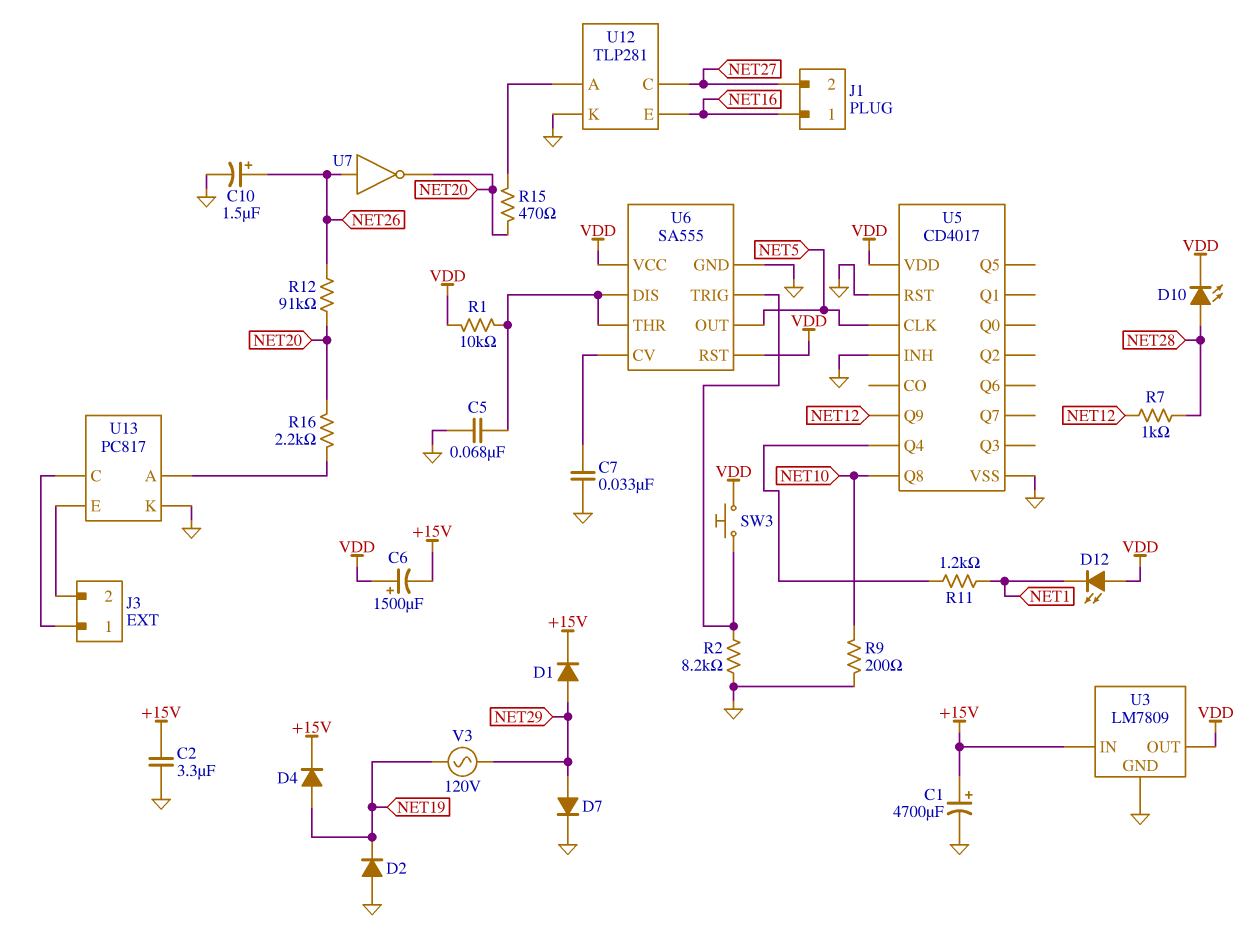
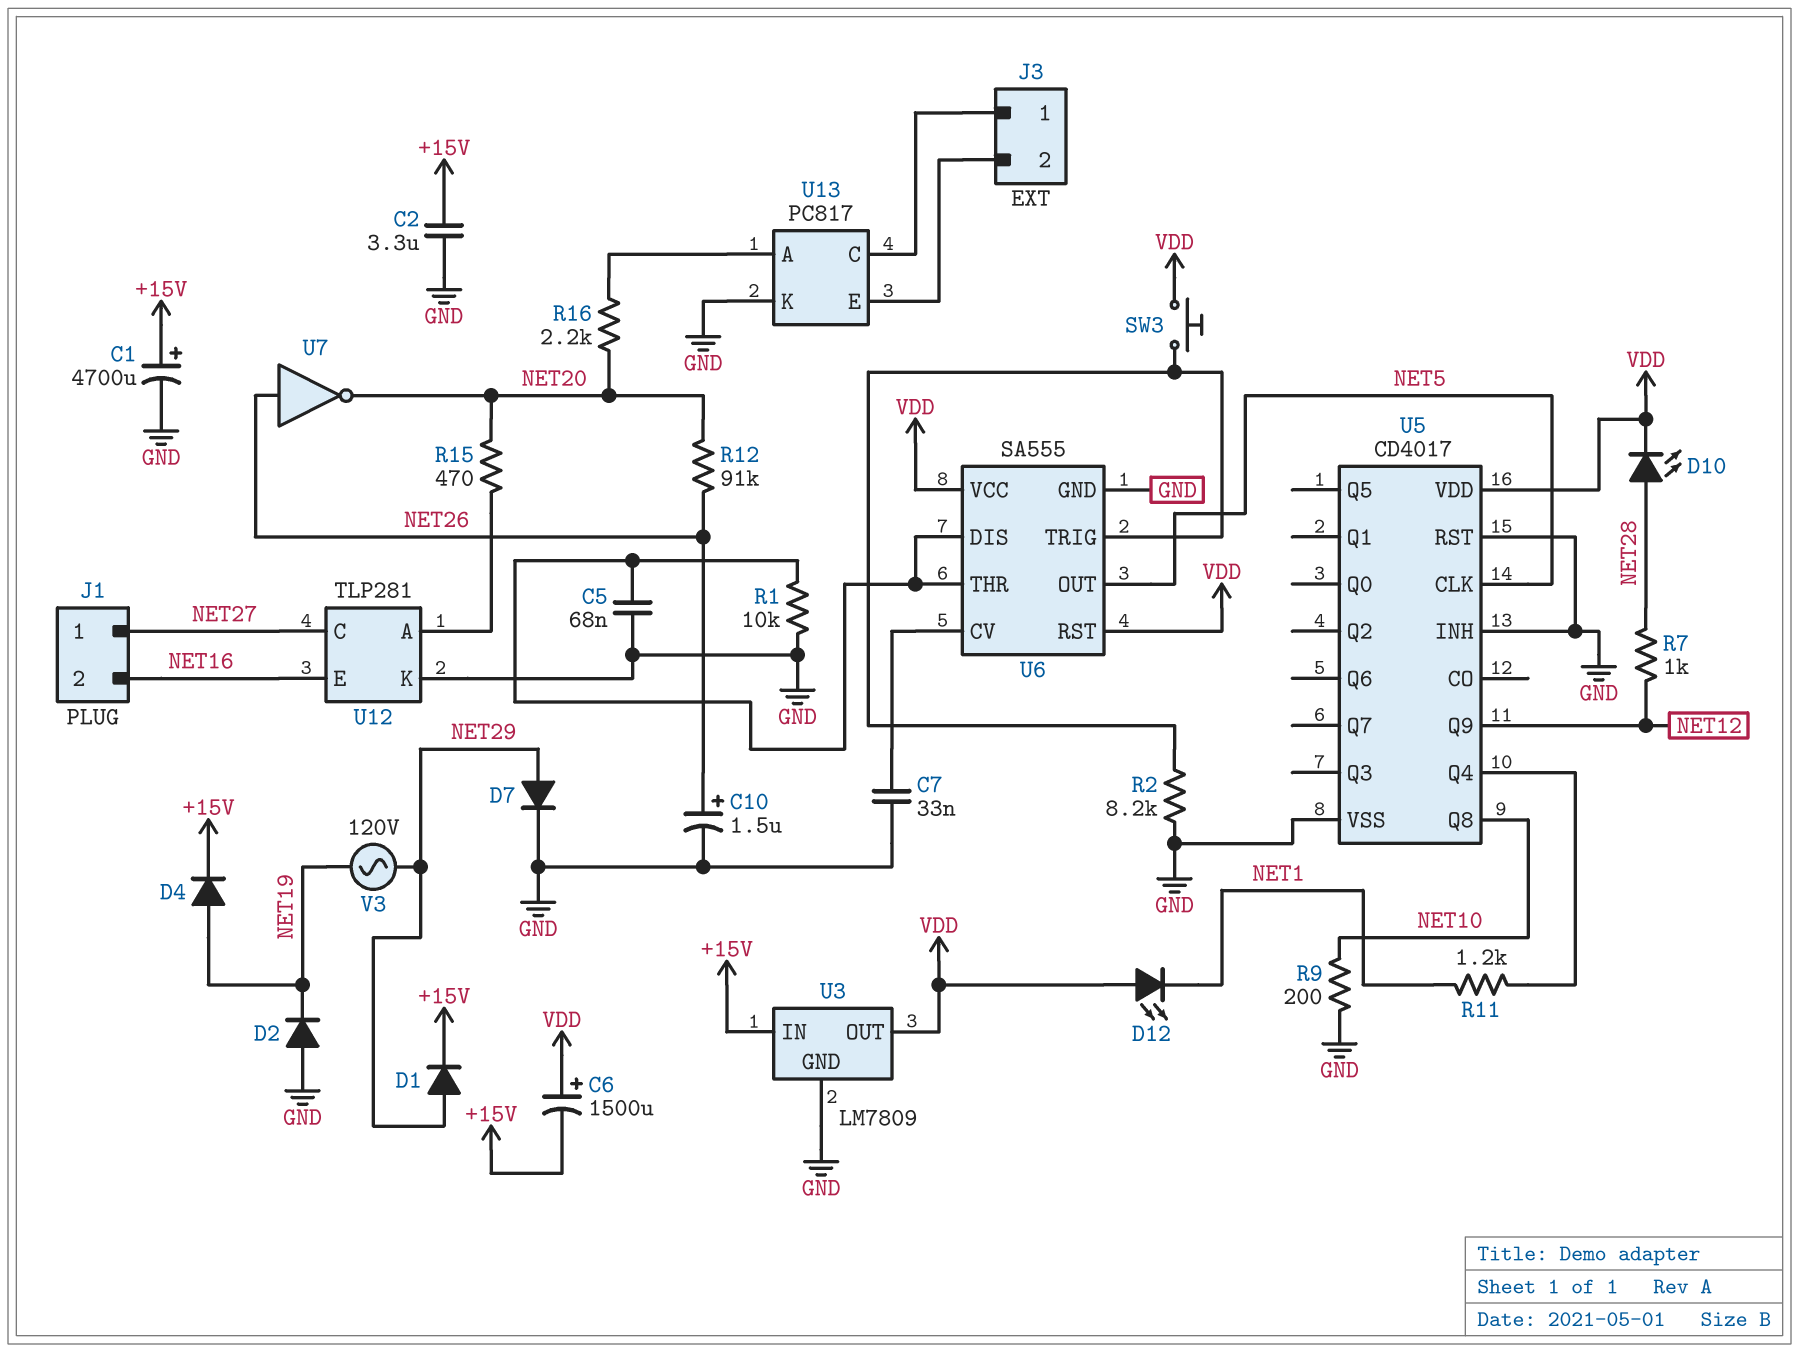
J1 pin 1: NET16 -> NET27
J1 pin 2: NET27 -> NET16
R1: 10k (U6/DIS, VDD) -> 10k (GND, U6/DIS)

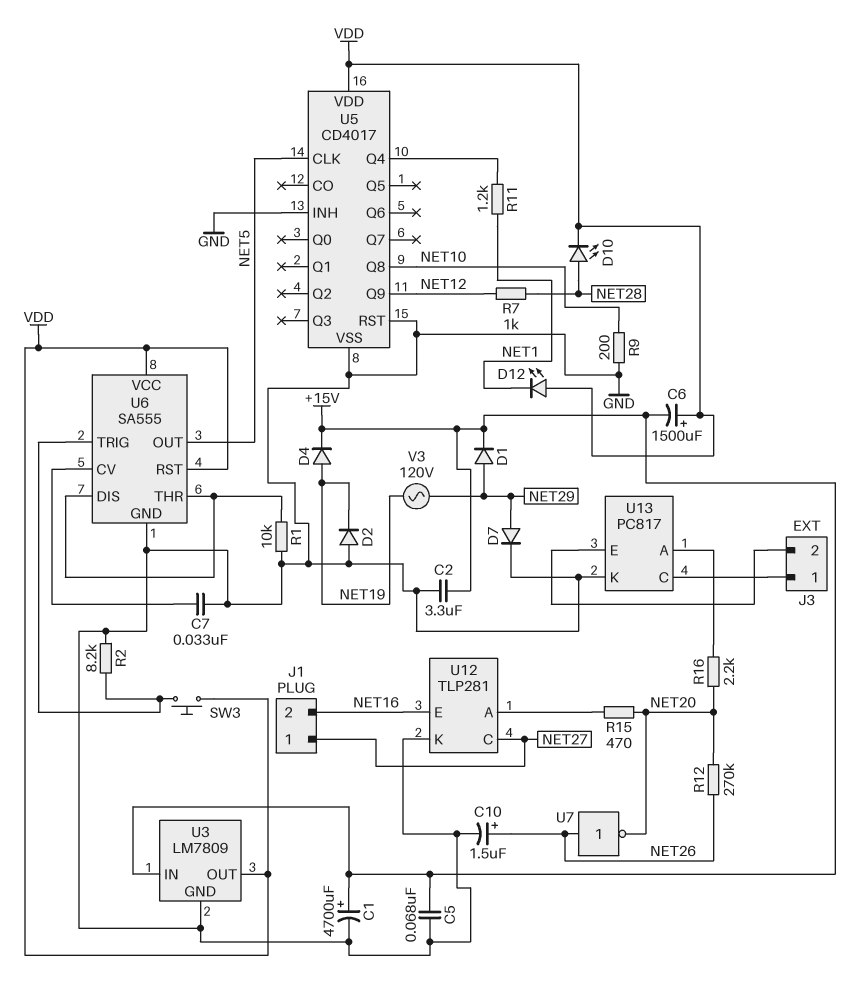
C5: 68nF (GND, U6/DIS) -> 68nF (+15V, GND)
R12: 91k (NET20, NET26) -> 270k (NET20, NET26)

